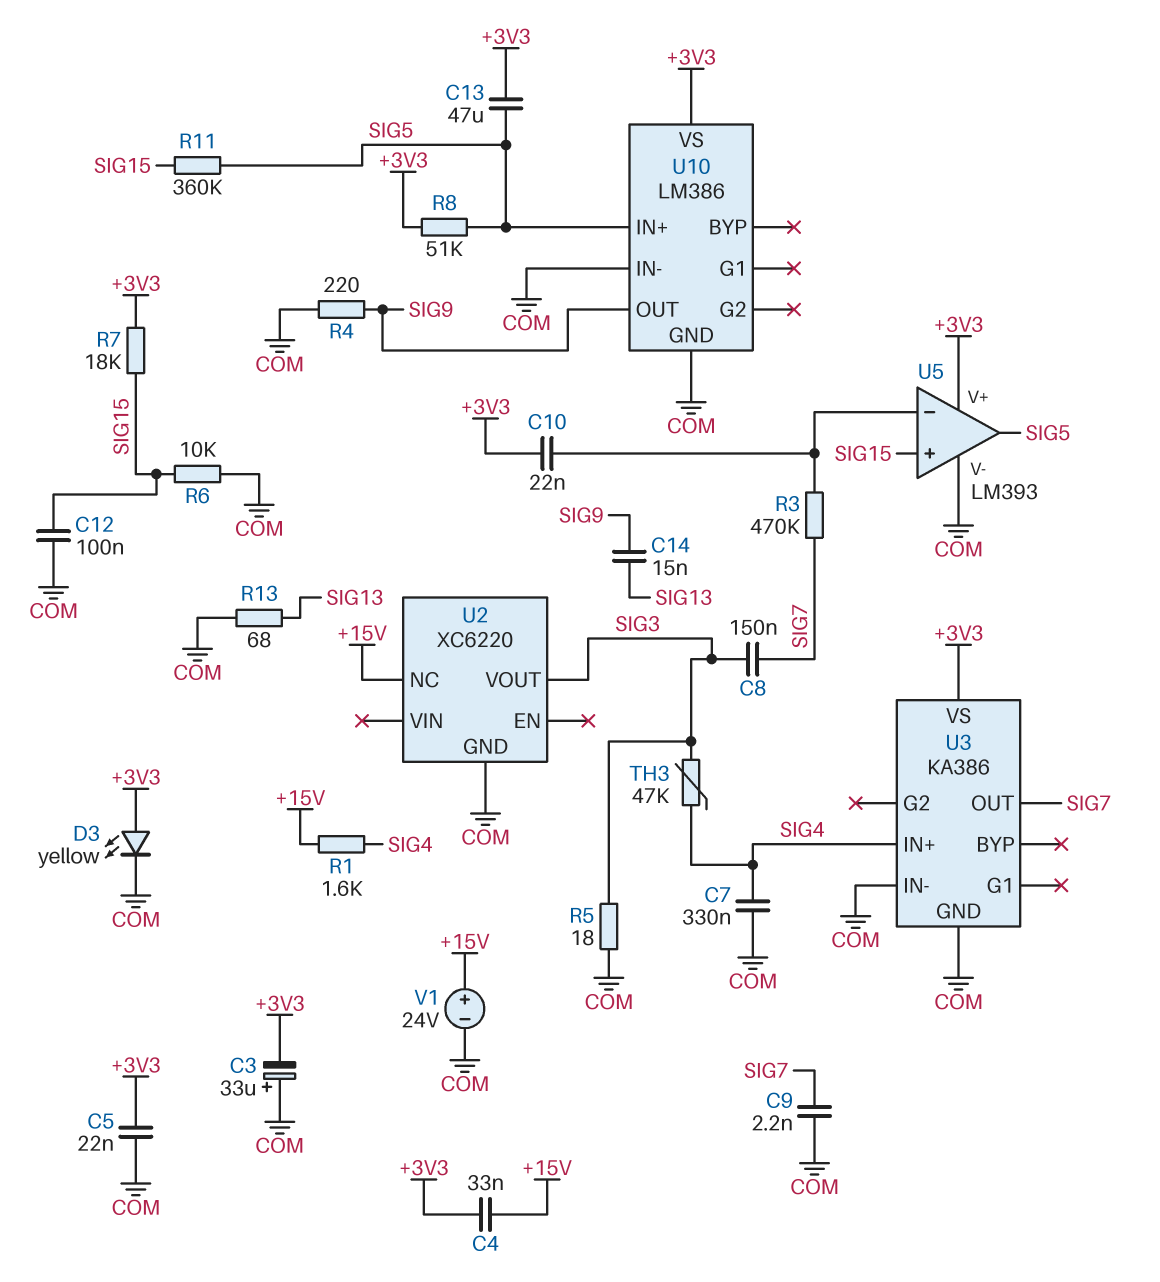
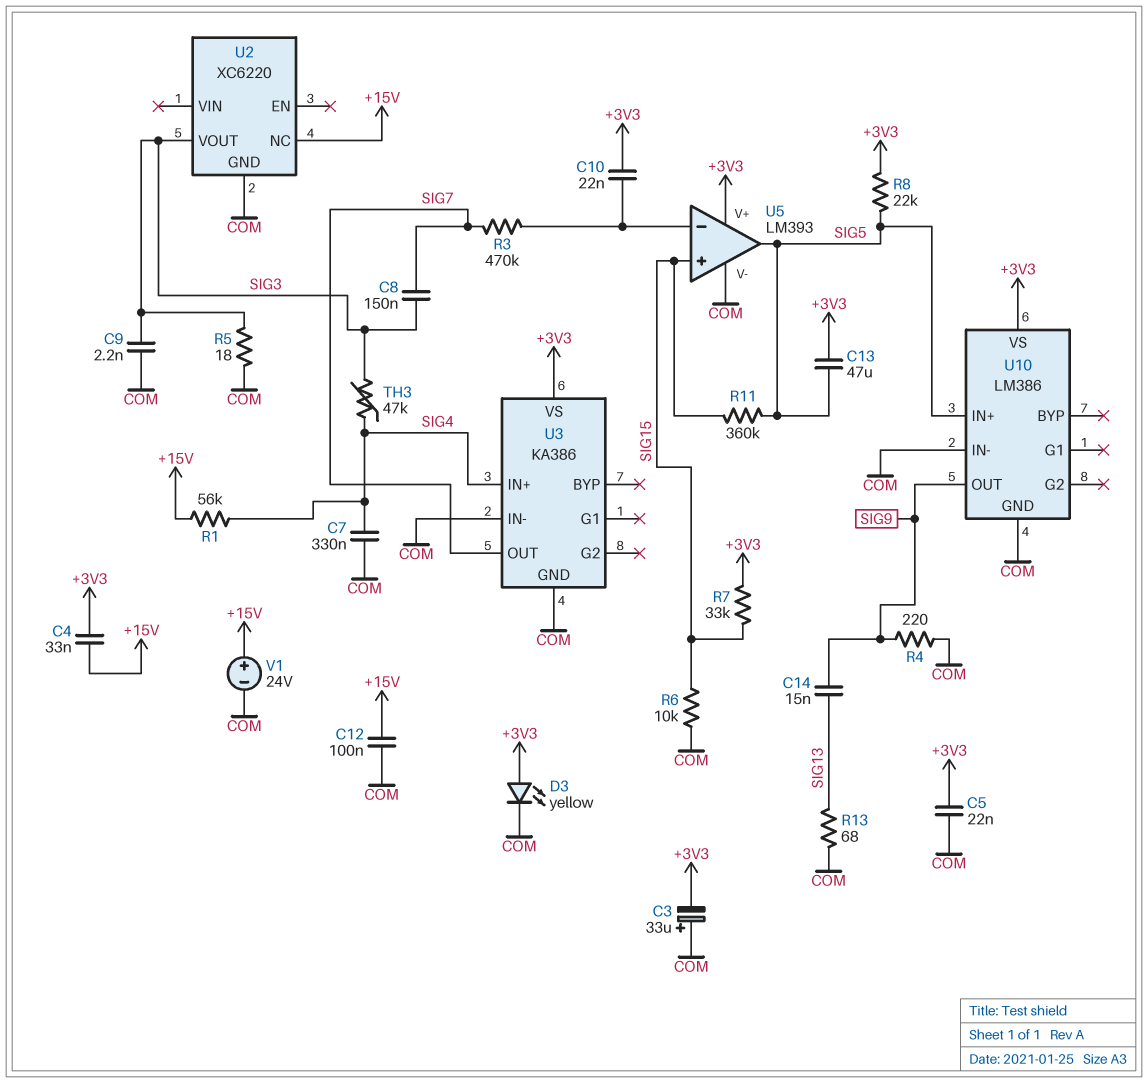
C9: 2.2nF (COM, SIG7) -> 2.2nF (COM, SIG3)
C12: 100nF (COM, SIG15) -> 100nF (+15V, COM)
R1: 1.6k (+15V, SIG4) -> 56k (+15V, SIG4)
R7: 18k (+3V3, SIG15) -> 33k (+3V3, SIG15)
R8: 51k (+3V3, SIG5) -> 22k (+3V3, SIG5)

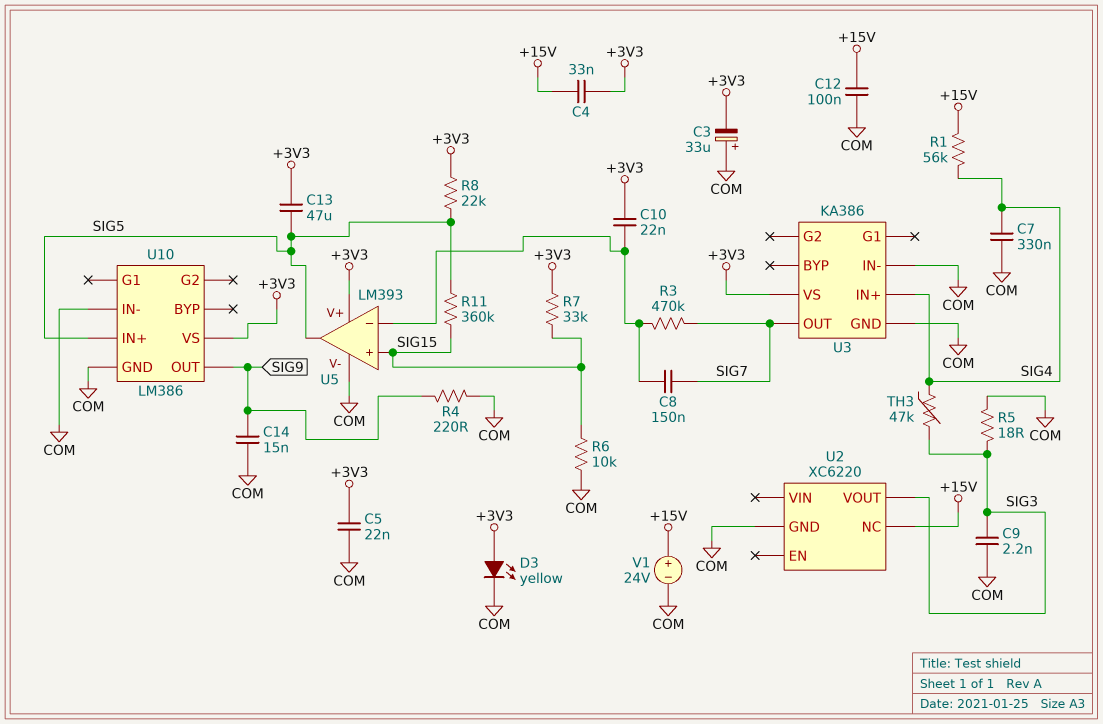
C8: 150nF (SIG3, SIG7) -> 150nF (SIG7, U5/in-)
C14: 15nF (SIG9, SIG13) -> 15nF (COM, SIG9)
R13: 68 (COM, SIG13) -> none

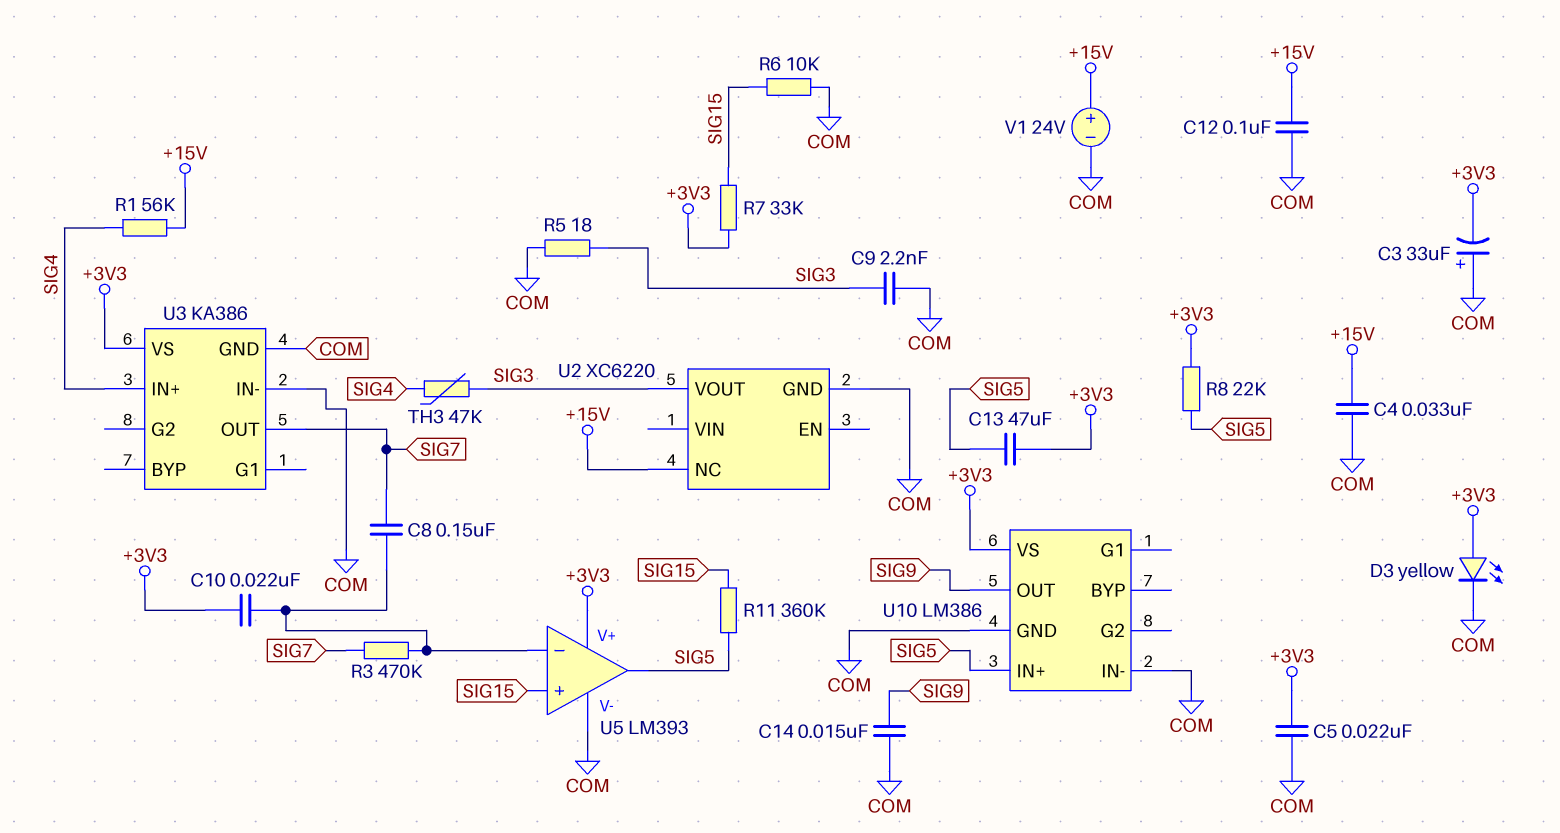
C4: 33nF (+3V3, +15V) -> 33nF (+15V, COM)
C7: 330nF (COM, SIG4) -> none
R4: 220 (COM, SIG9) -> none

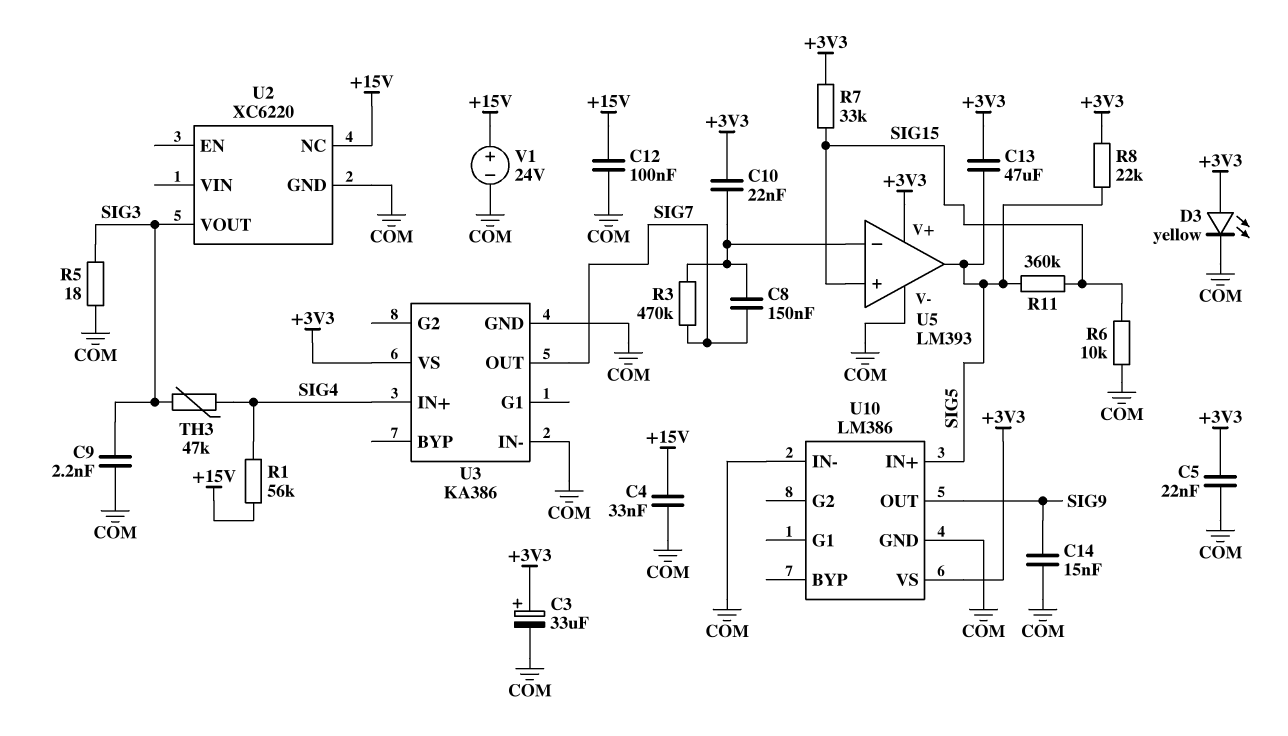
C3: 33uF (plus COM, minus +3V3) -> 33uF (plus +3V3, minus COM)

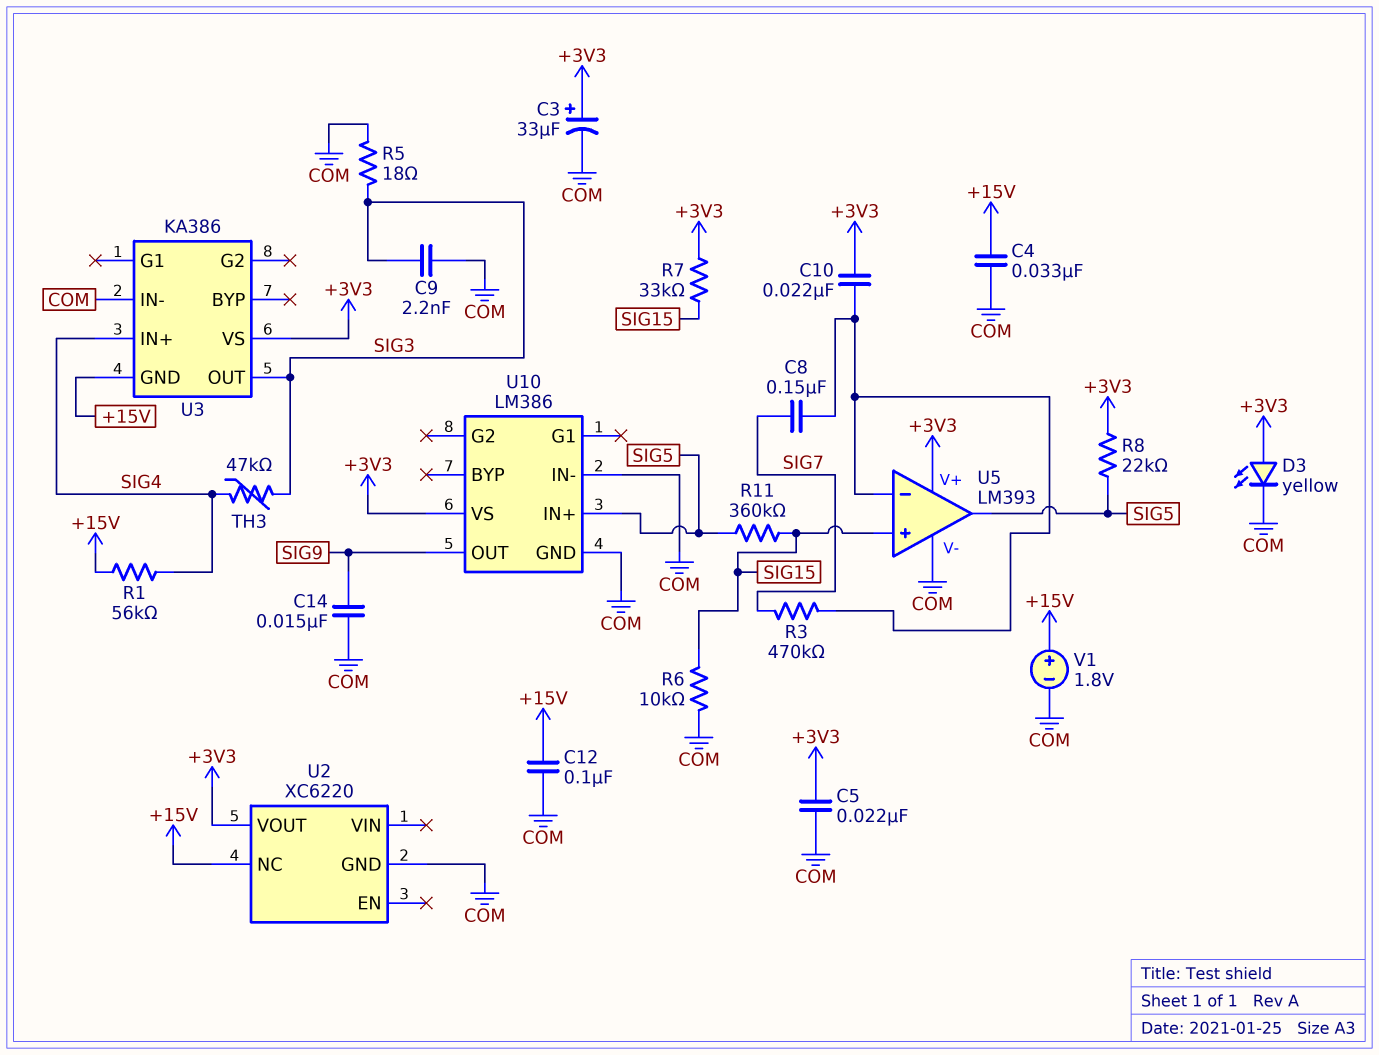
C13: 47uF (+3V3, SIG5) -> none
U2 pin VOUT: SIG3 -> +3V3
U3 pin GND: COM -> +15V
U3 pin OUT: SIG7 -> SIG3
V1: 24V (plus +15V, minus COM) -> 1.8V (plus +15V, minus COM)

